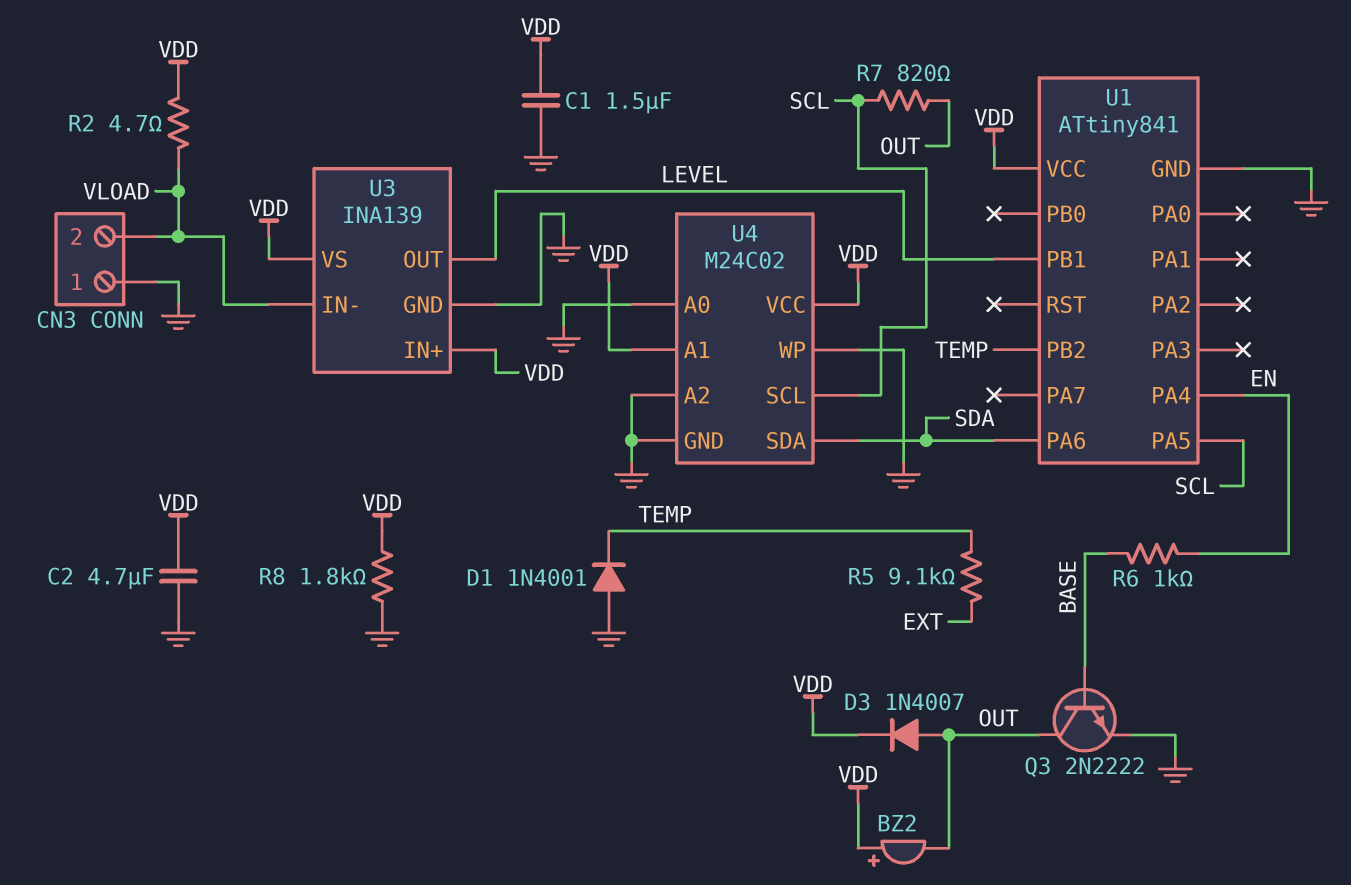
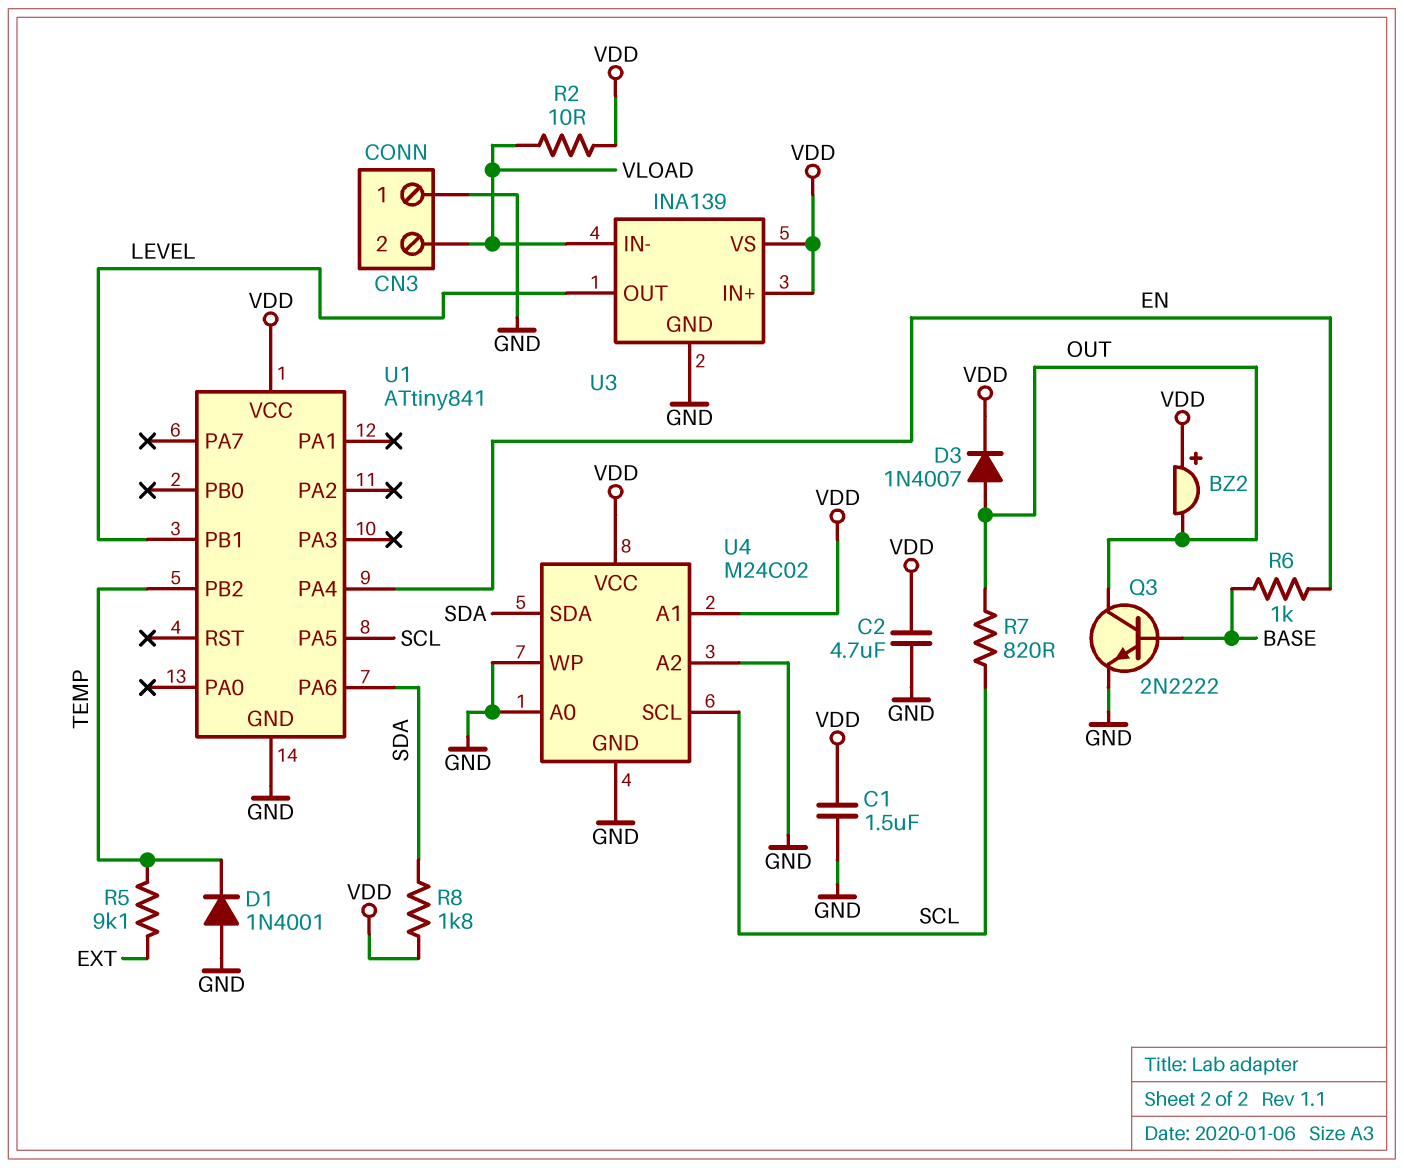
R2: 4.7 (VDD, VLOAD) -> 10 (VDD, VLOAD)
R8: 1.8k (GND, VDD) -> 1.8k (SDA, VDD)

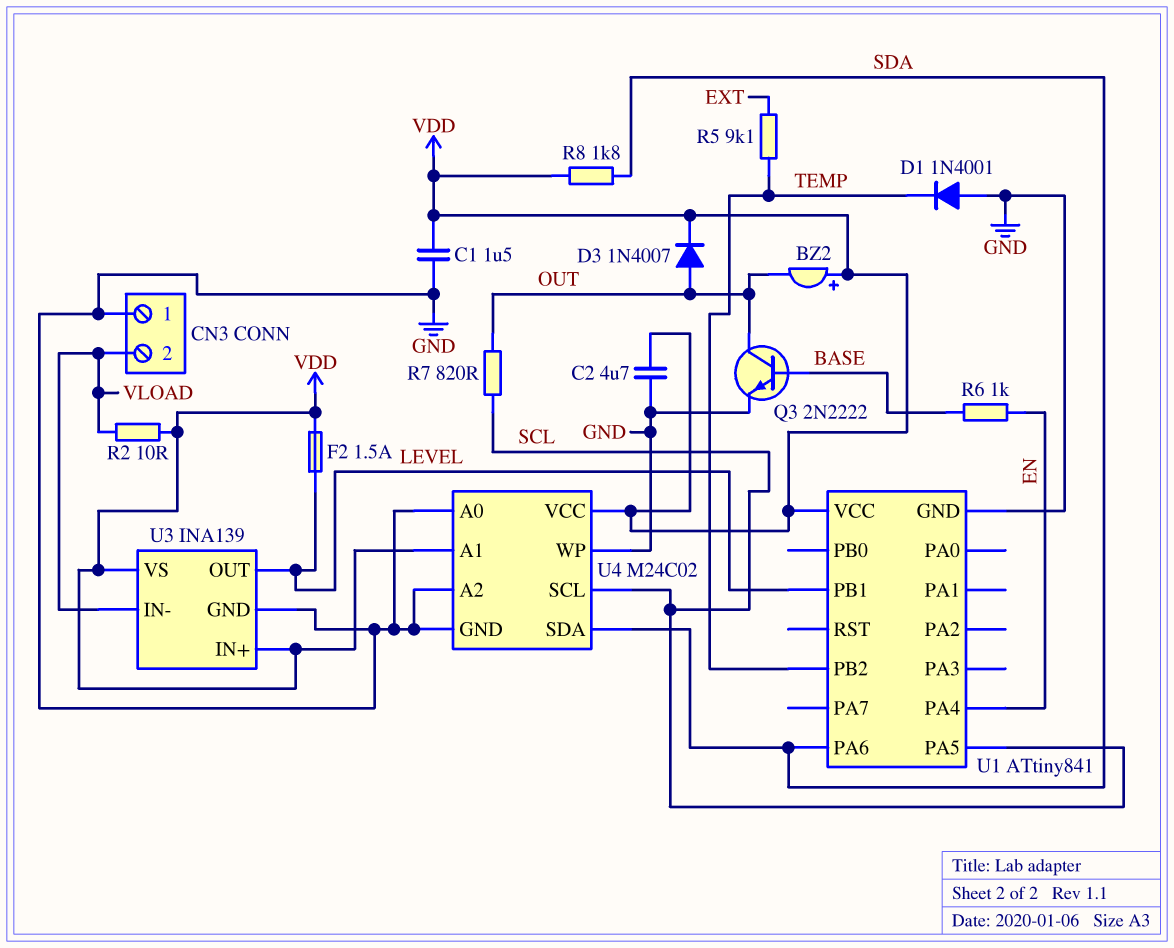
F2: none -> 1.5A (LEVEL, VDD)

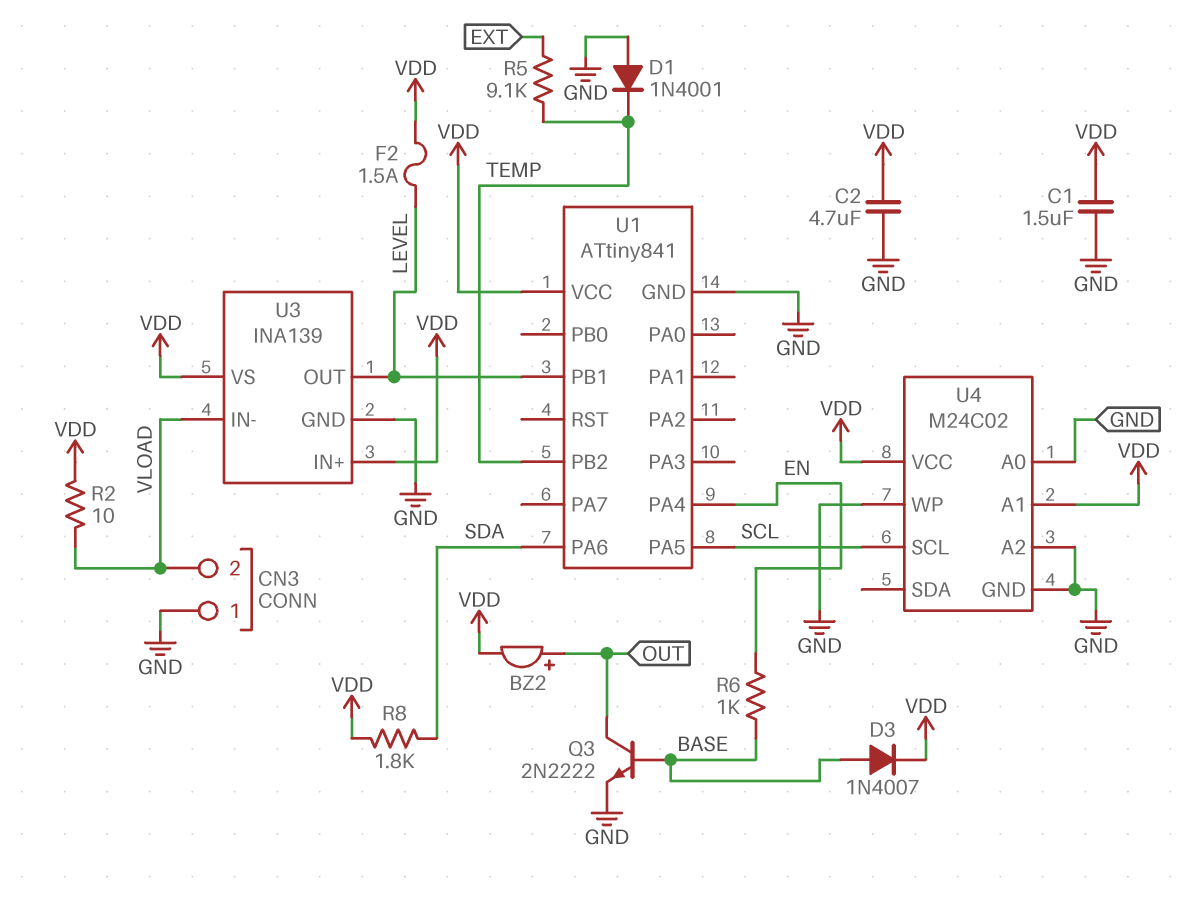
BZ2: buzzer (plus VDD, minus OUT) -> buzzer (plus OUT, minus VDD)
D3: diode 1N4007 (A OUT, K VDD) -> diode 1N4007 (A BASE, K VDD)
R7: 820 (OUT, SCL) -> none
U4 pin SDA: SDA -> none

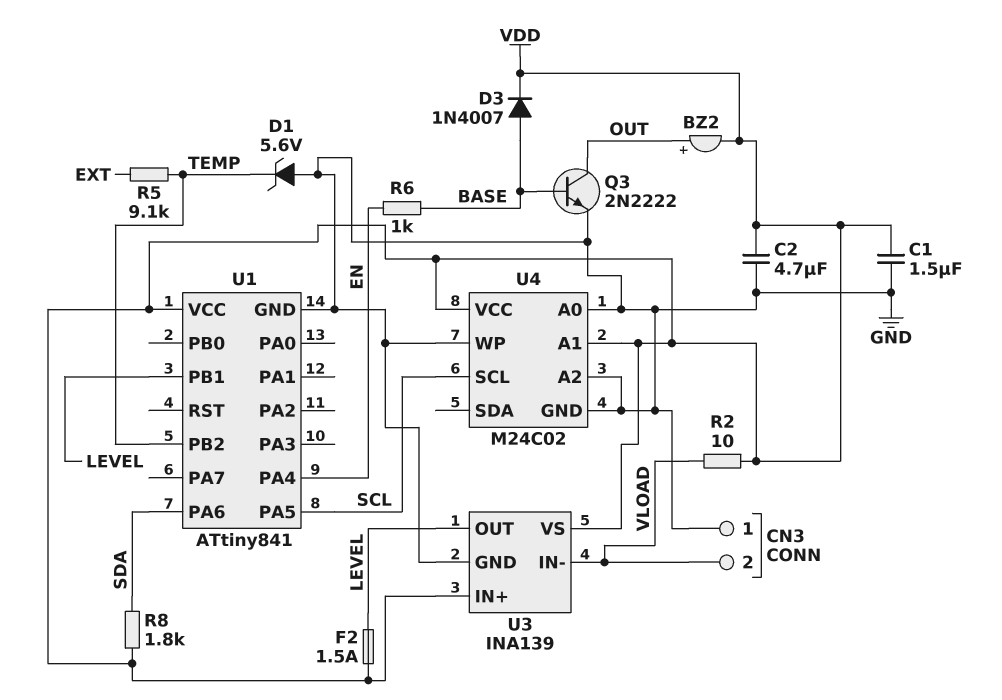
D1: diode 1N4001 (A GND, K TEMP) -> zener 5.6V (A GND, K TEMP)

